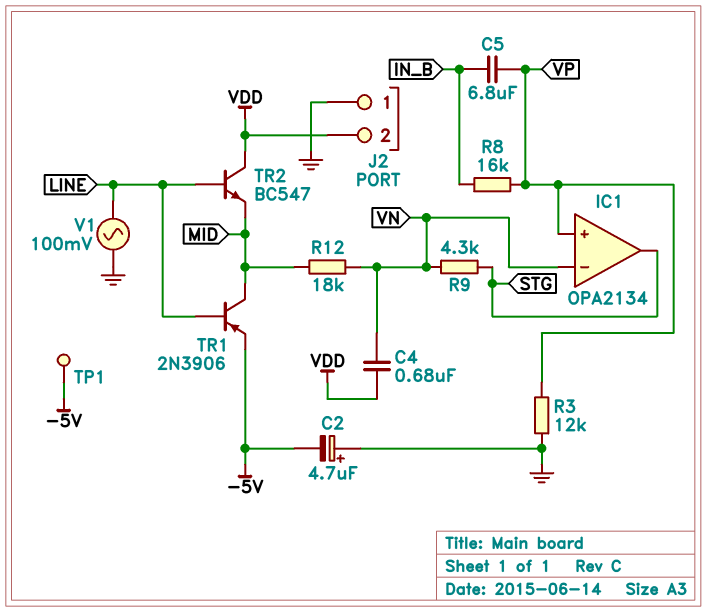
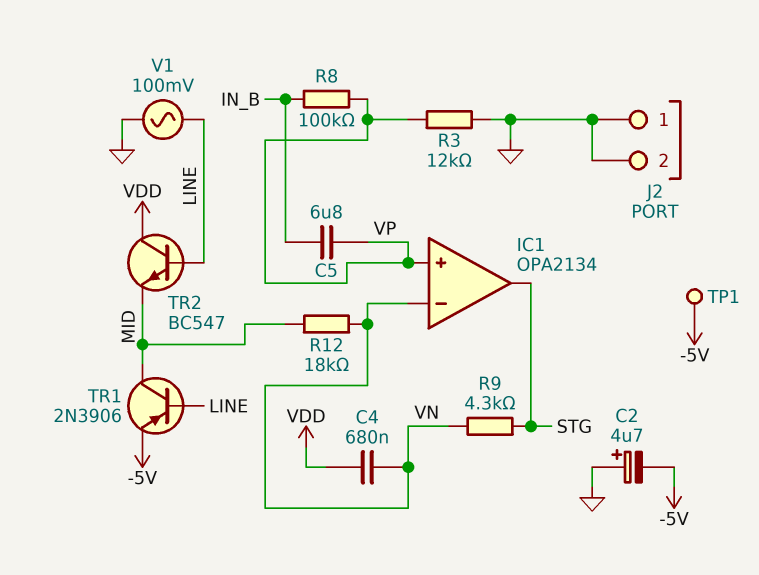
J2 pin 2: VDD -> GND
R8: 16k (IN_B, VP) -> 100k (IN_B, VP)

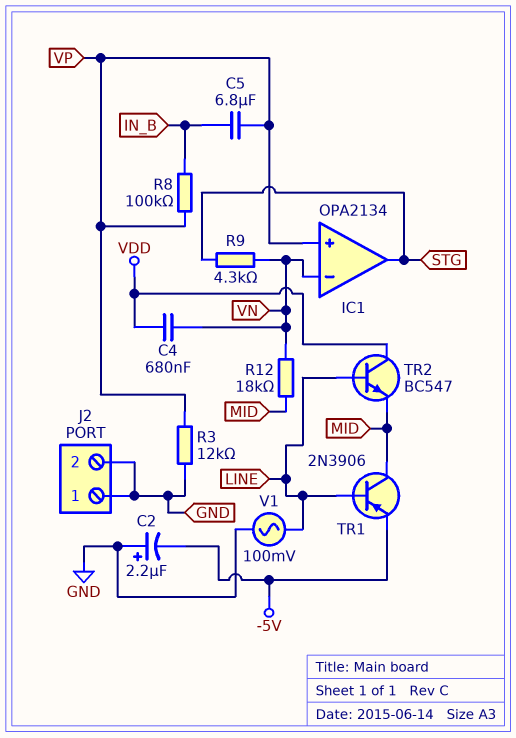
C2: 4.7uF (plus GND, minus -5V) -> 2.2uF (plus GND, minus -5V)
TP1: test point (-5V) -> none

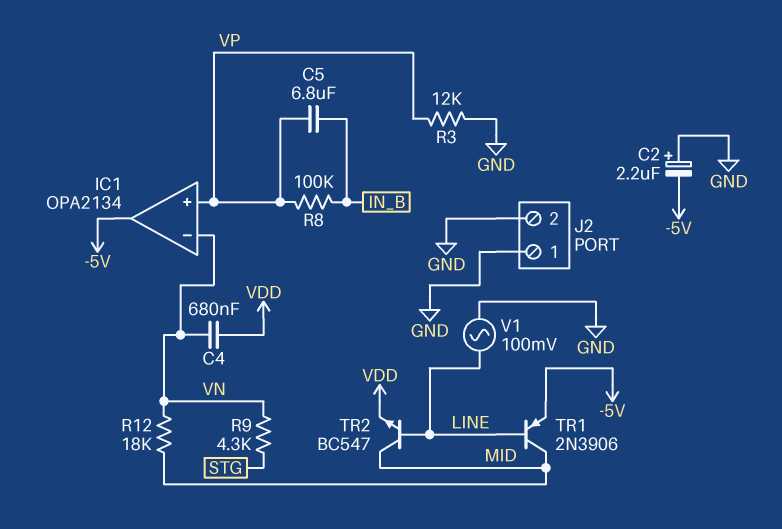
IC1 pin out: STG -> -5V
TR2: NPN BC547 (B LINE, C VDD, E MID) -> NPN BC547 (B LINE, C MID, E VDD)

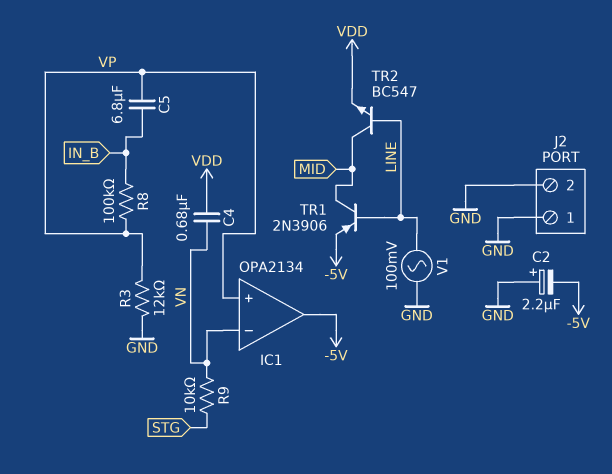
R9: 4.3k (STG, VN) -> 10k (STG, VN)
R12: 18k (MID, VN) -> none

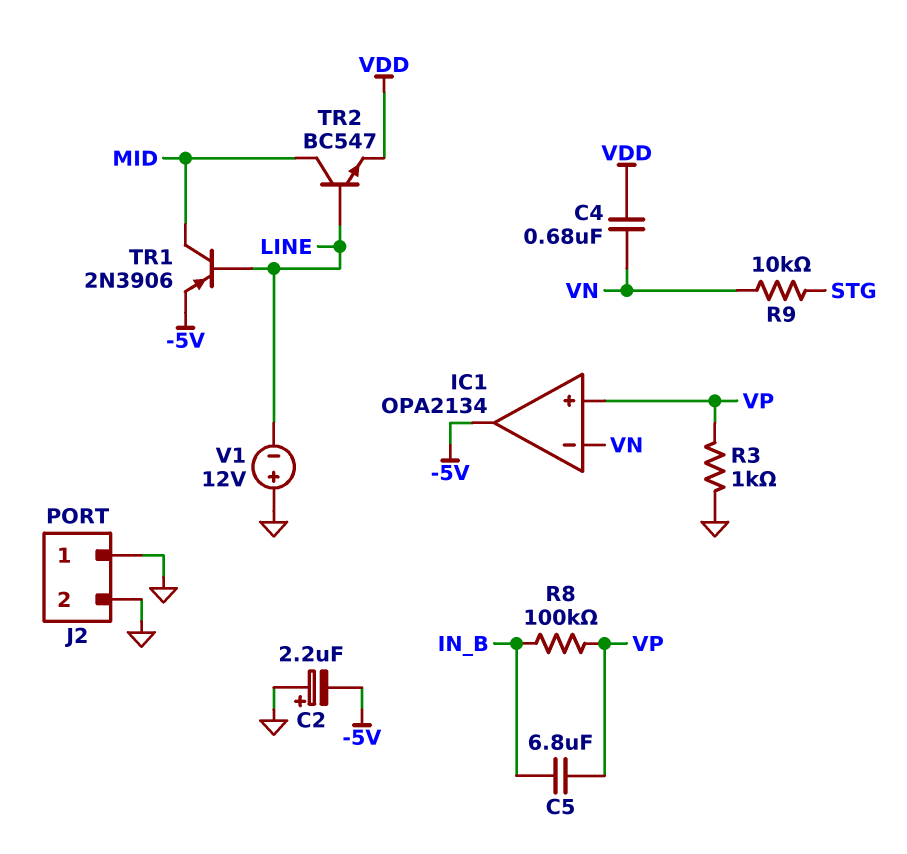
R3: 12k (GND, VP) -> 1k (GND, VP)
V1: AC 100mV (GND, LINE) -> 12V (plus GND, minus LINE)

